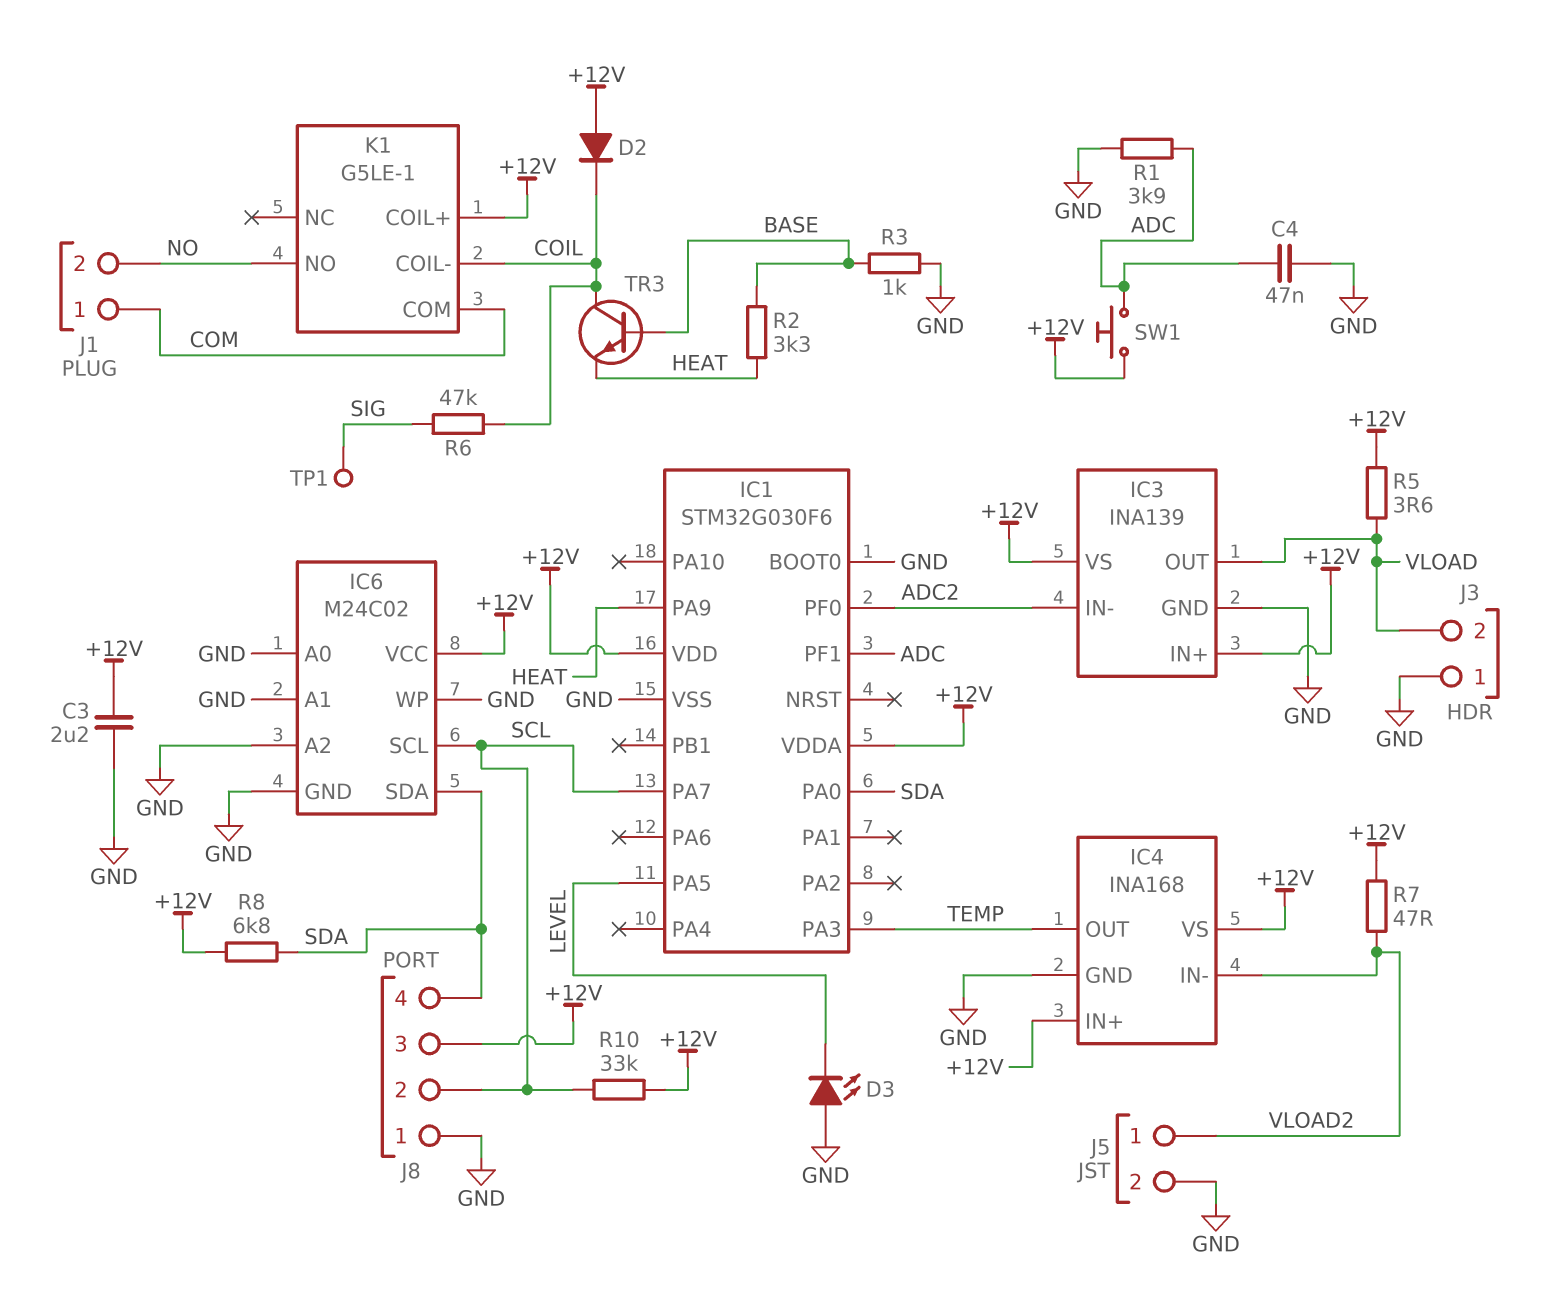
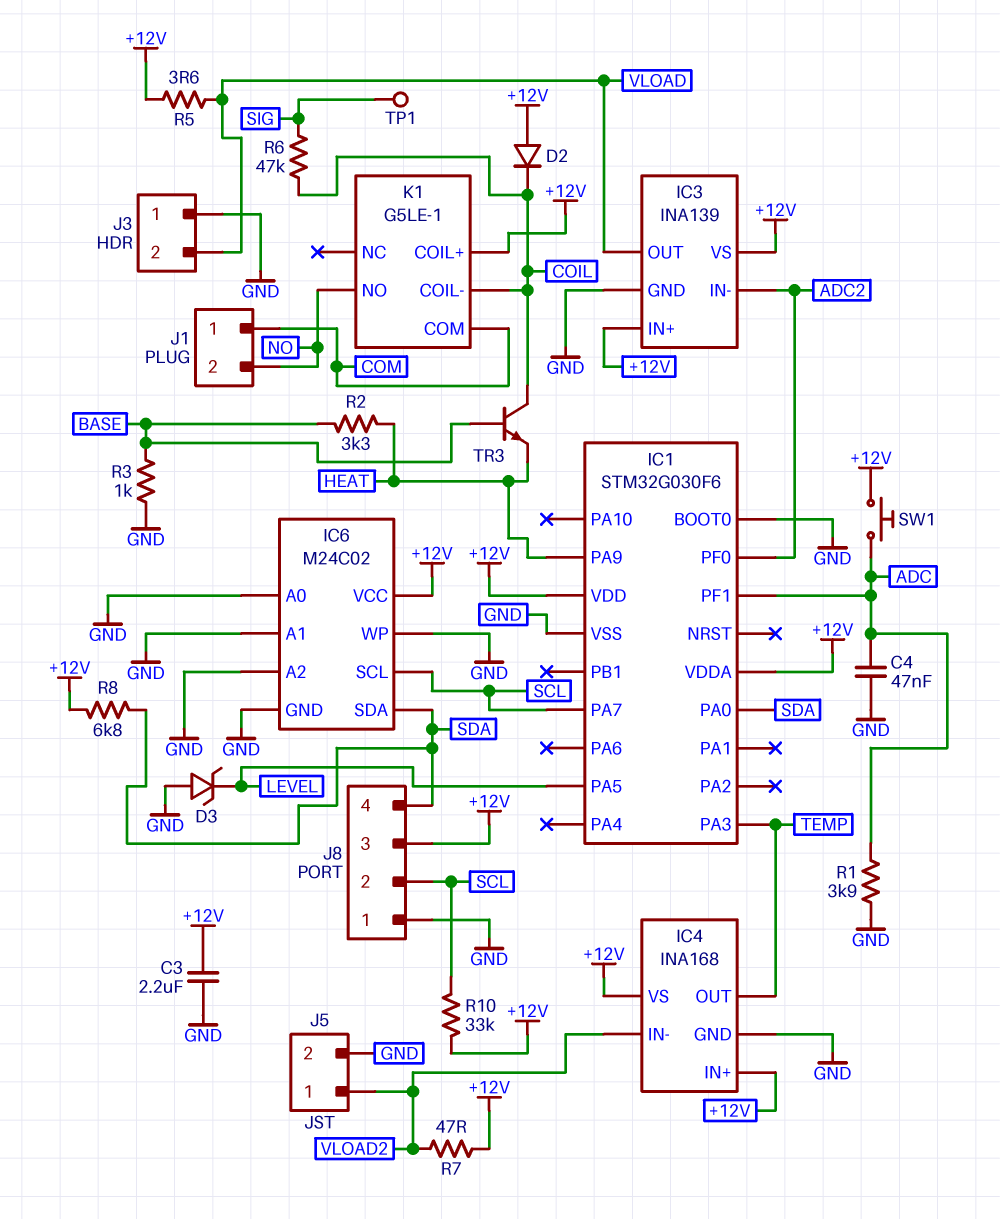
D3: LED (A GND, K LEVEL) -> zener (A GND, K LEVEL)

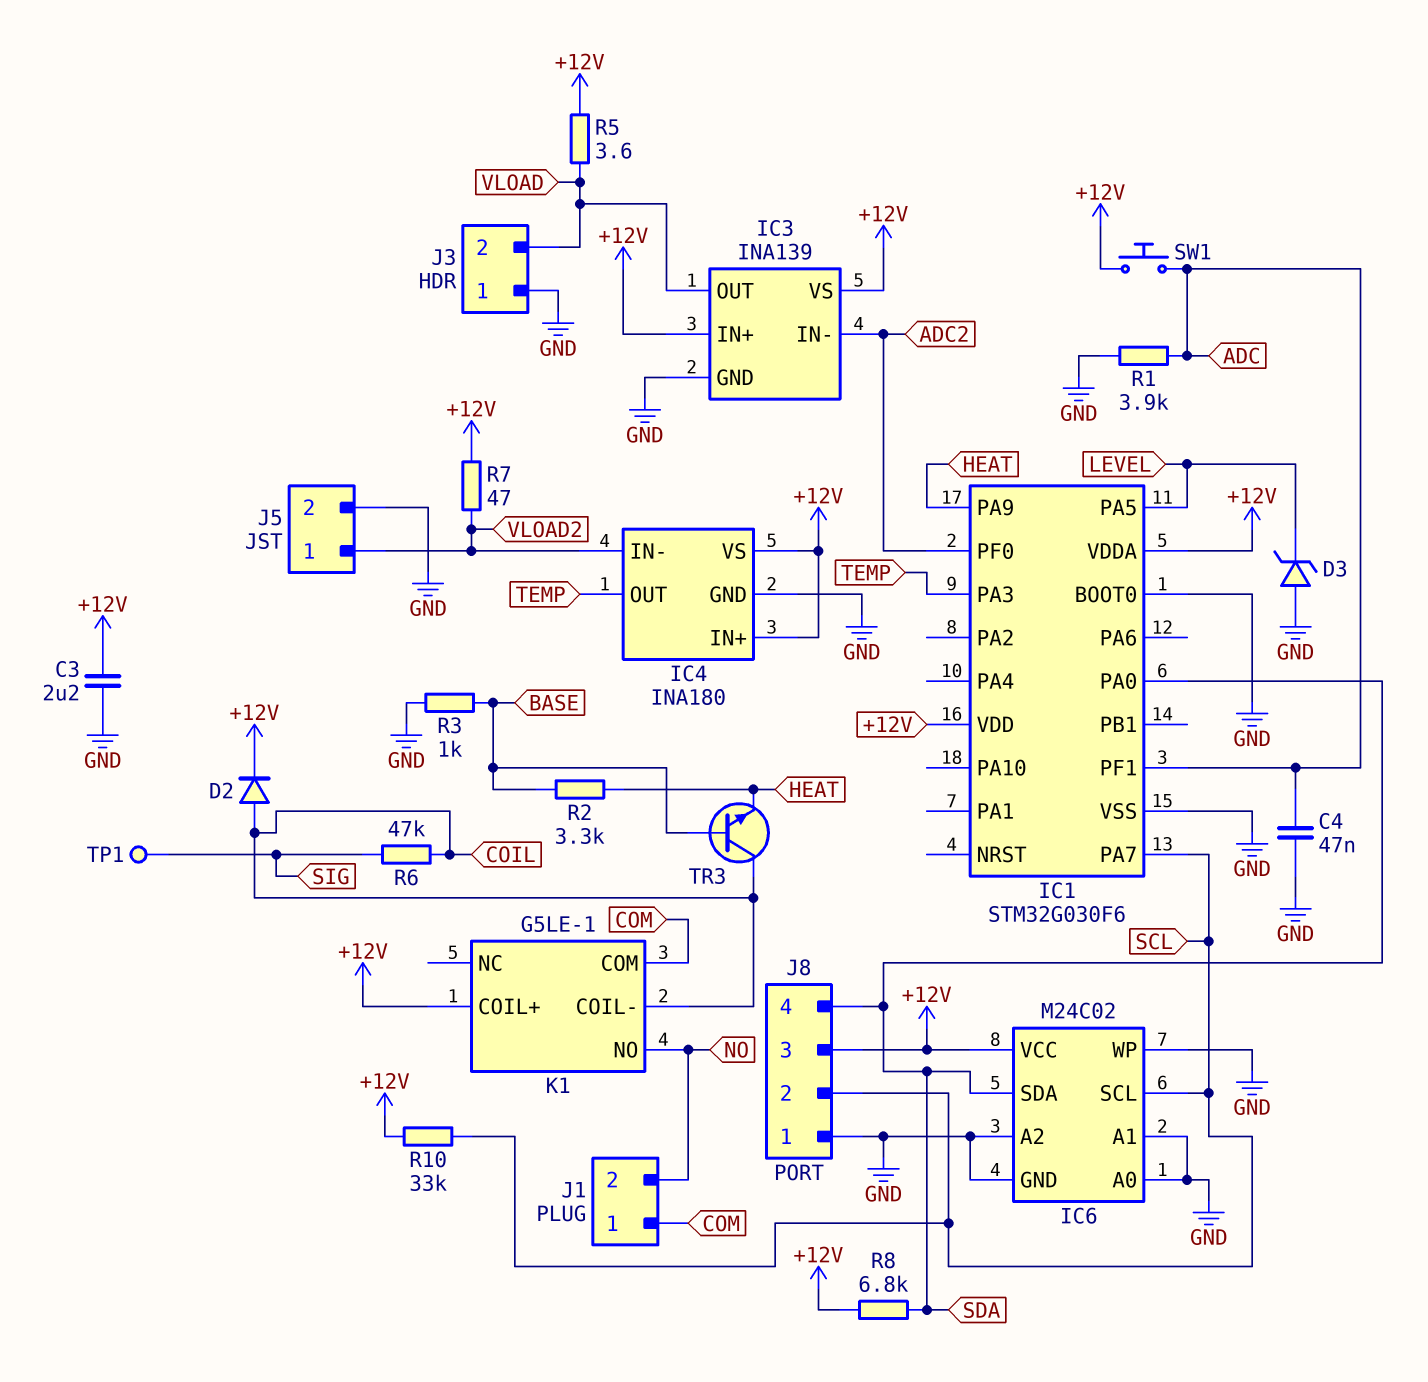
D2: diode (A +12V, K COIL) -> diode (A COIL, K +12V)
IC4: INA168 -> INA180

